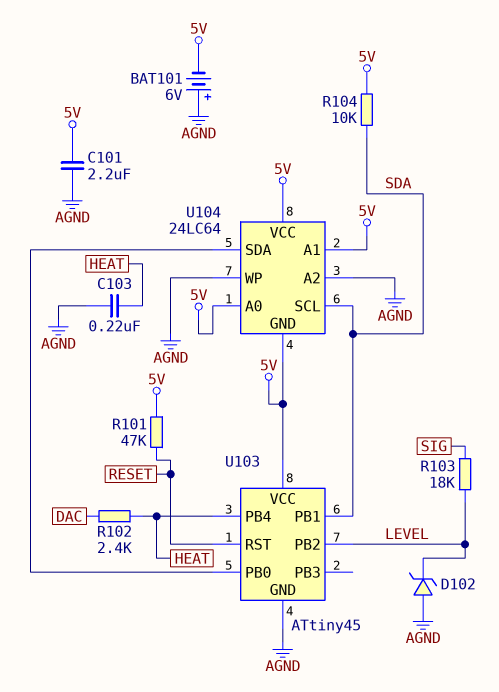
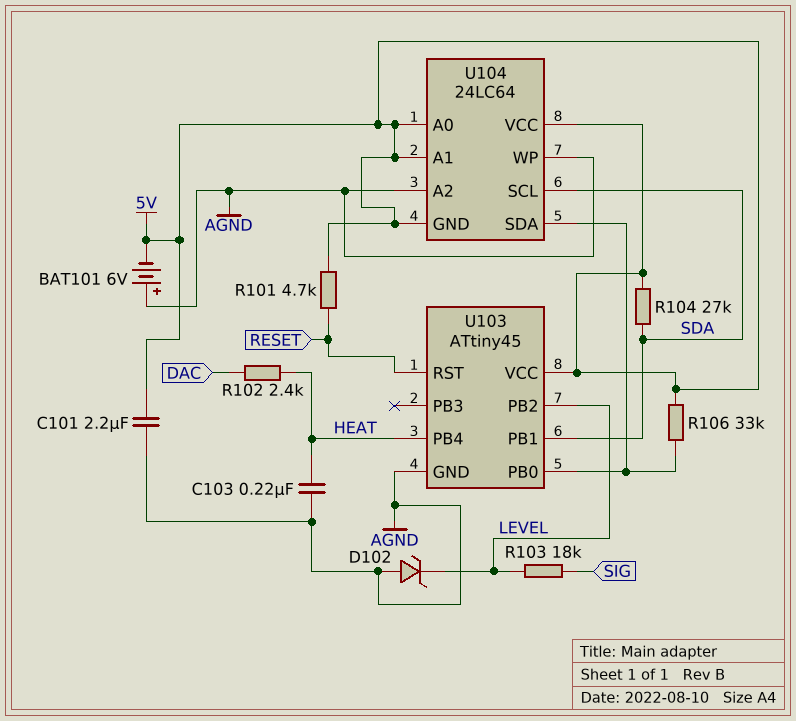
R101: 47k (5V, RESET) -> 4.7k (5V, RESET)
R104: 10k (5V, SDA) -> 27k (5V, SDA)
R106: none -> 33k (5V, U103/PB0)

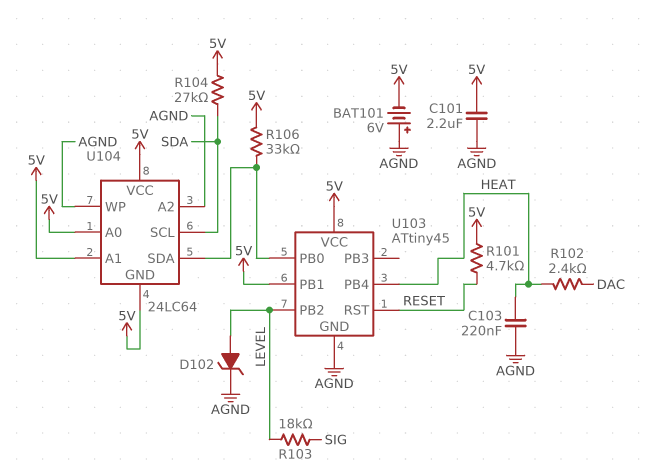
D102: zener (A AGND, K LEVEL) -> zener (A LEVEL, K AGND)
U103 pin PB1: SDA -> 5V

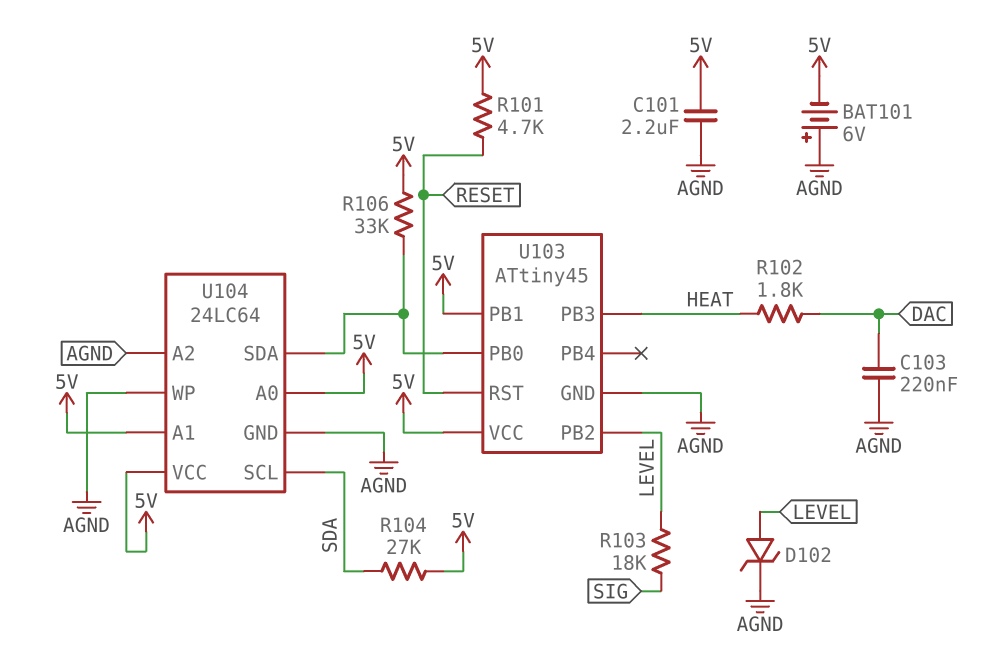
C103: 220nF (AGND, HEAT) -> 220nF (AGND, DAC)
R102: 2.4k (DAC, HEAT) -> 1.8k (DAC, HEAT)
U103 pin PB3: none -> HEAT
U103 pin PB4: HEAT -> none
U104 pin GND: 5V -> AGND

